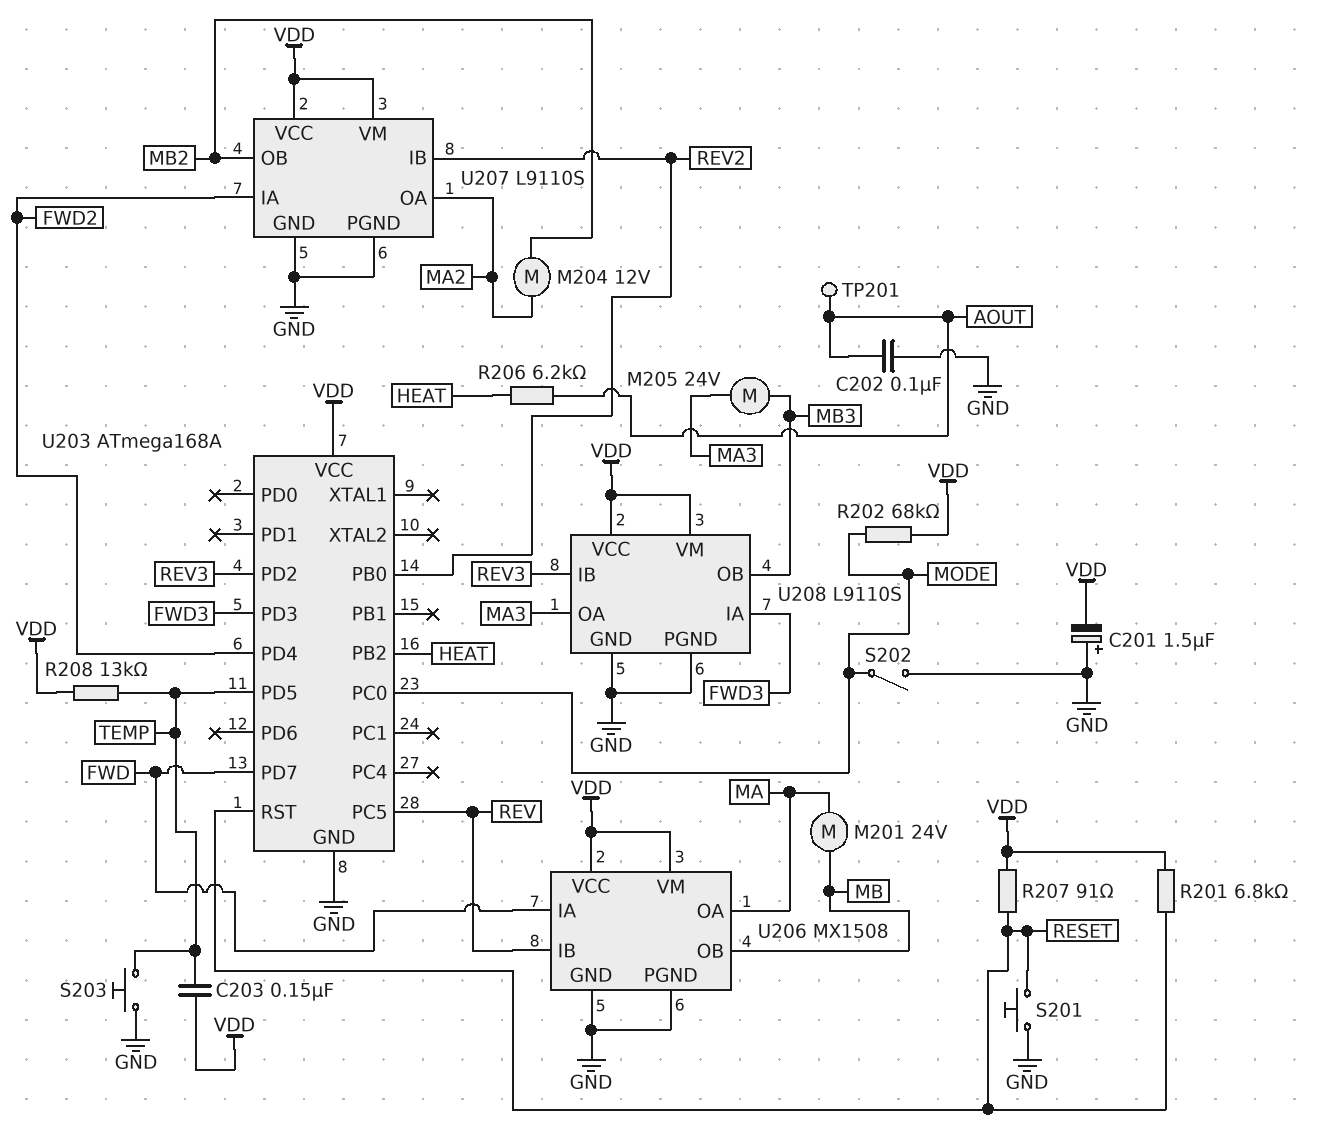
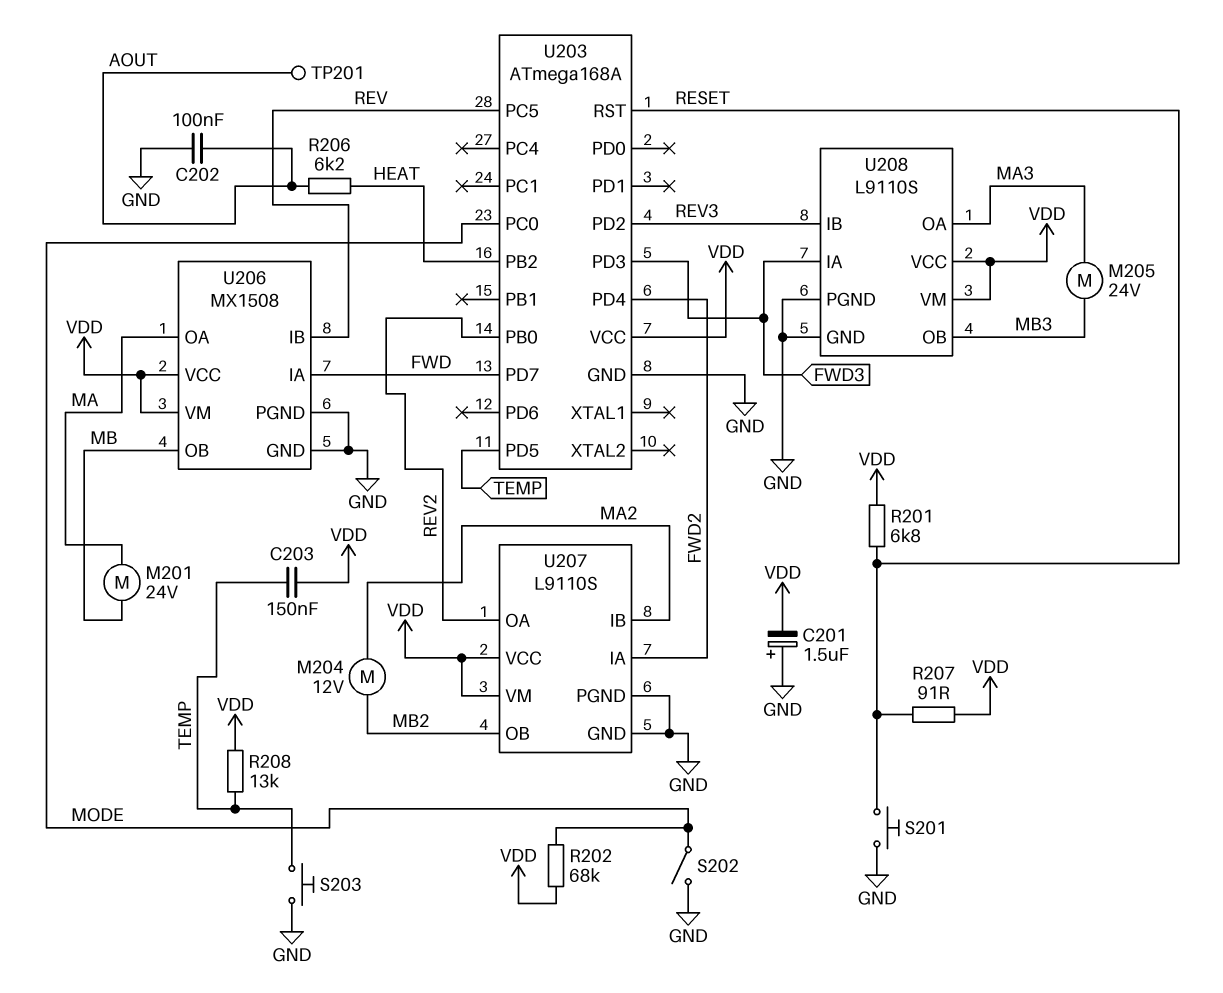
U207 pin IB: REV2 -> MA2
U207 pin OA: MA2 -> REV2

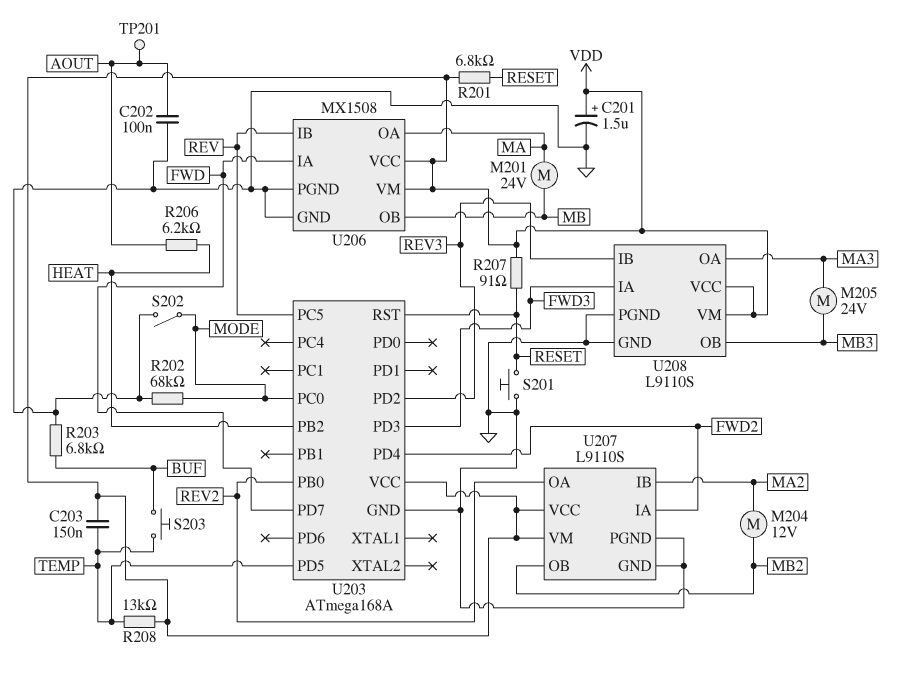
C201: 1.5uF (plus GND, minus VDD) -> 1.5uF (plus VDD, minus GND)
R202: 68k (MODE, VDD) -> 68k (GND, MODE)
R203: none -> 6.8k (BUF, GND)
S203: button (GND, TEMP) -> button (BUF, TEMP)

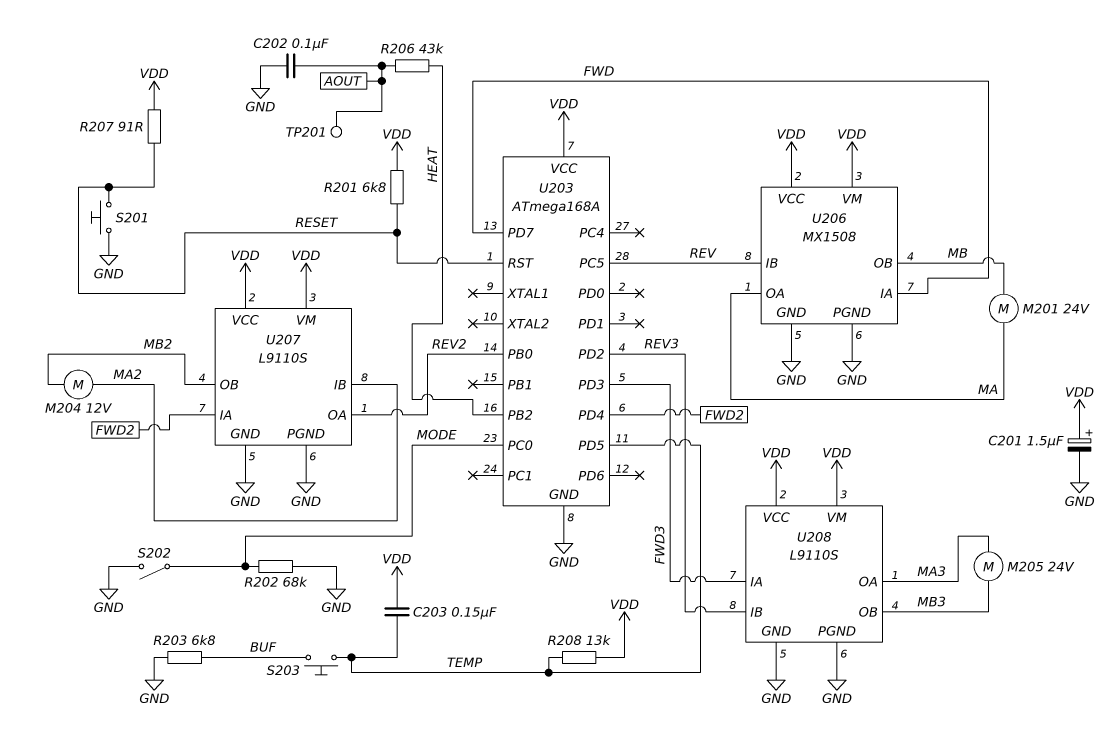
R206: 6.2k (AOUT, HEAT) -> 43k (AOUT, HEAT)

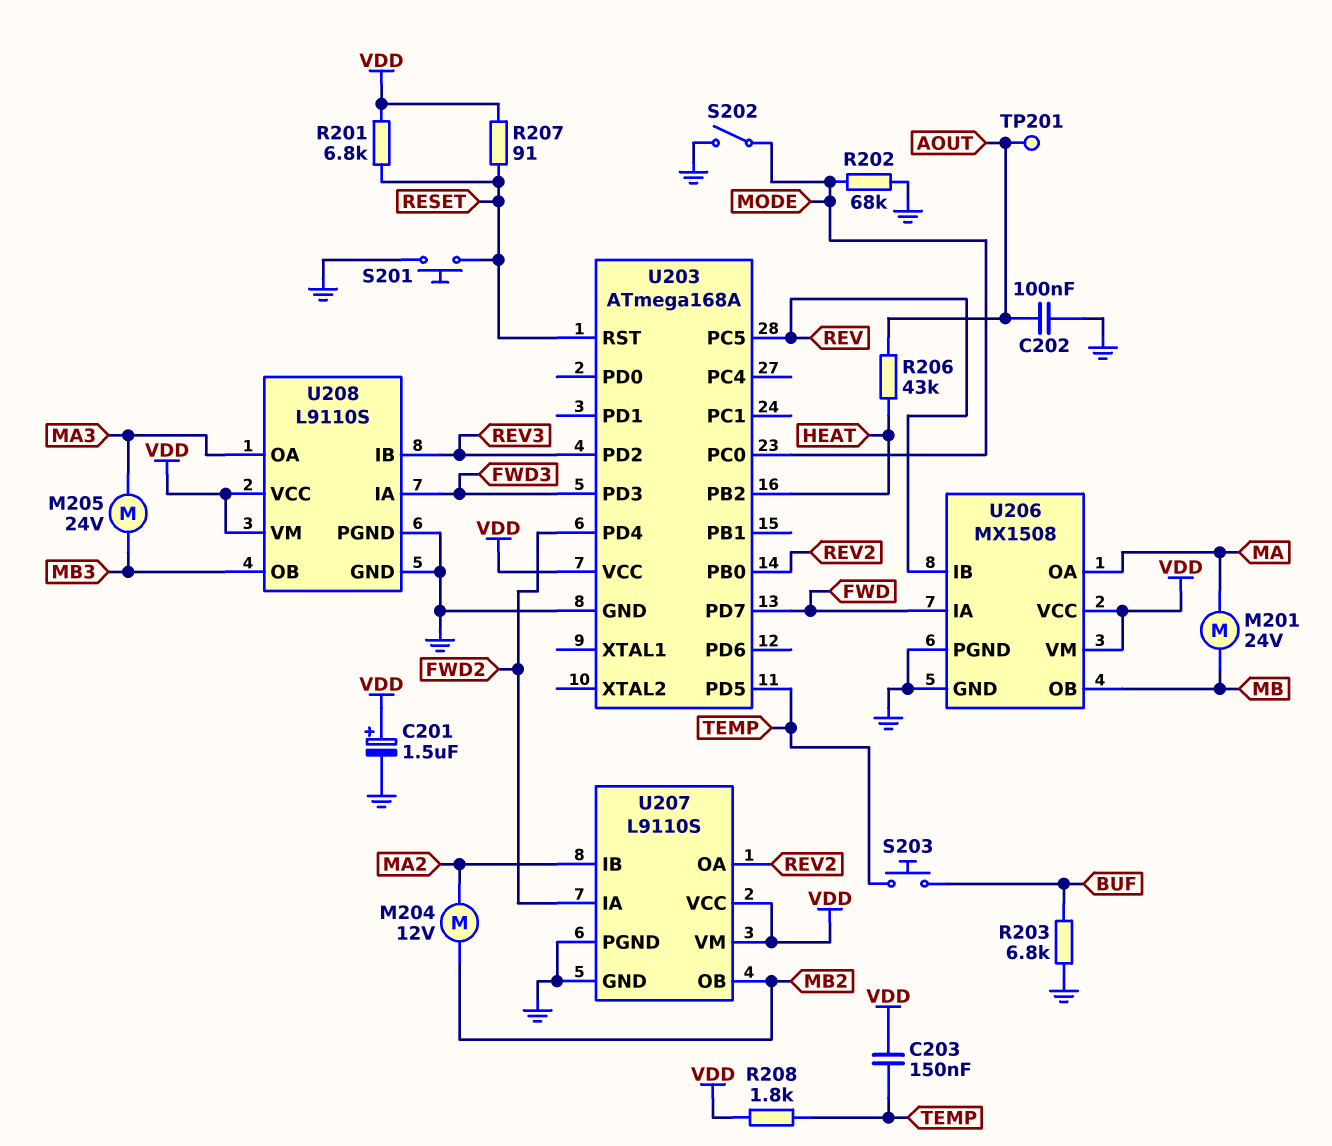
R208: 13k (TEMP, VDD) -> 1.8k (TEMP, VDD)

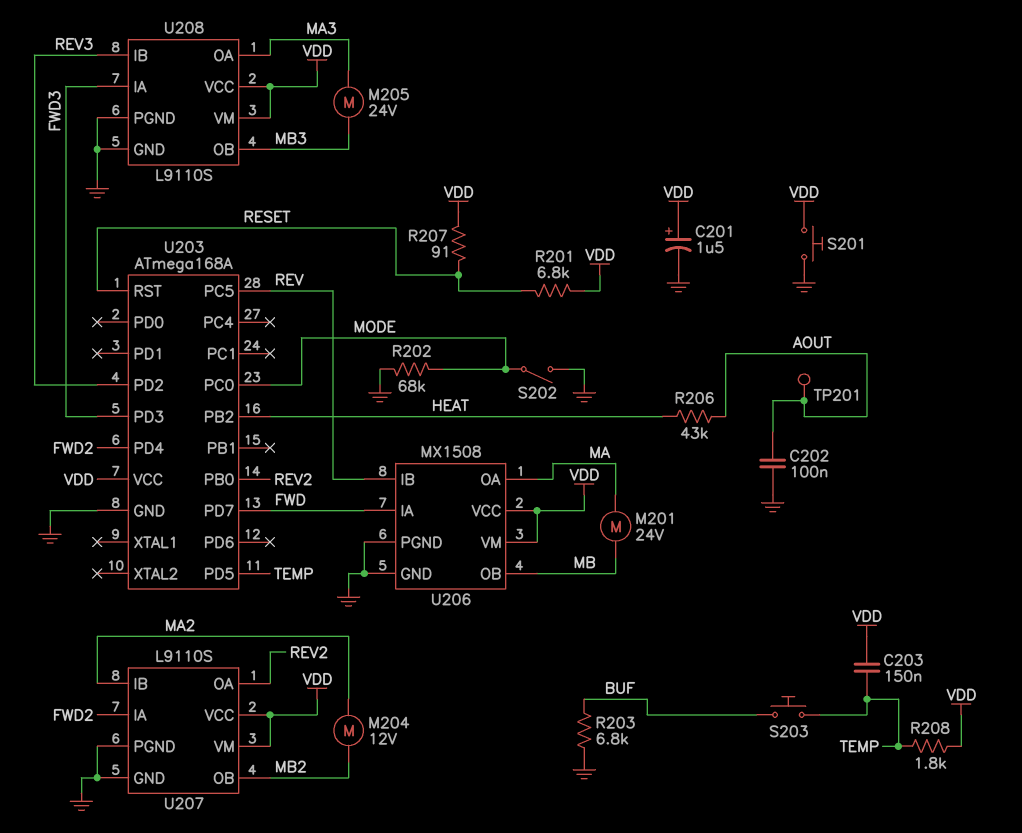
S201: button (GND, RESET) -> button (GND, VDD)

